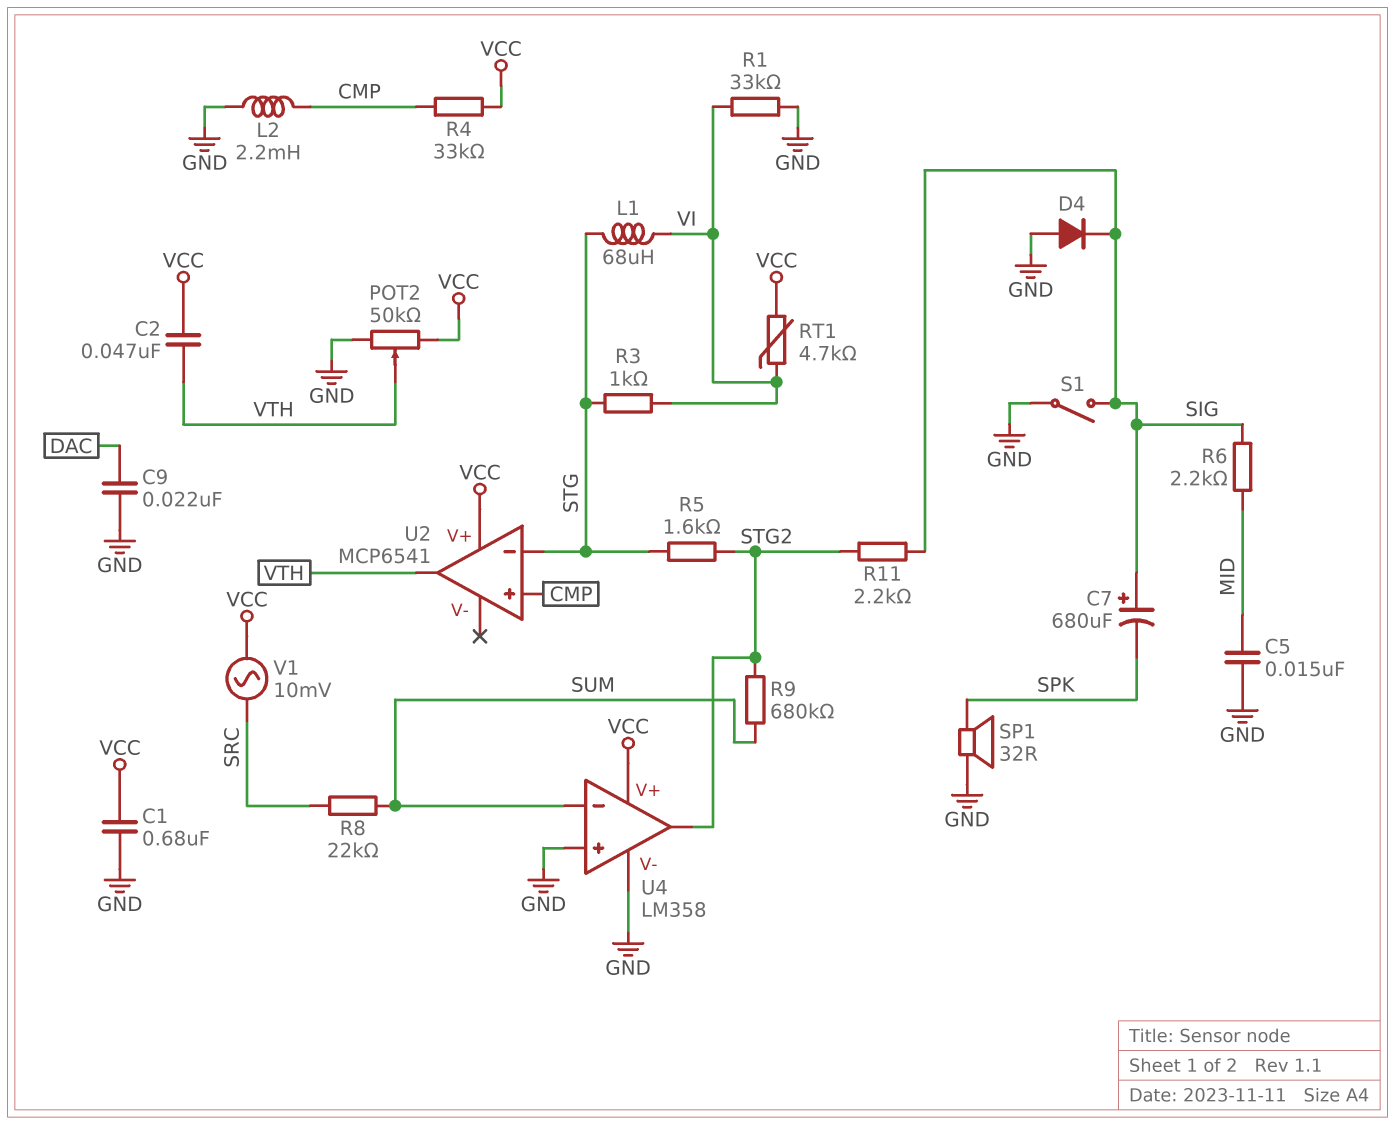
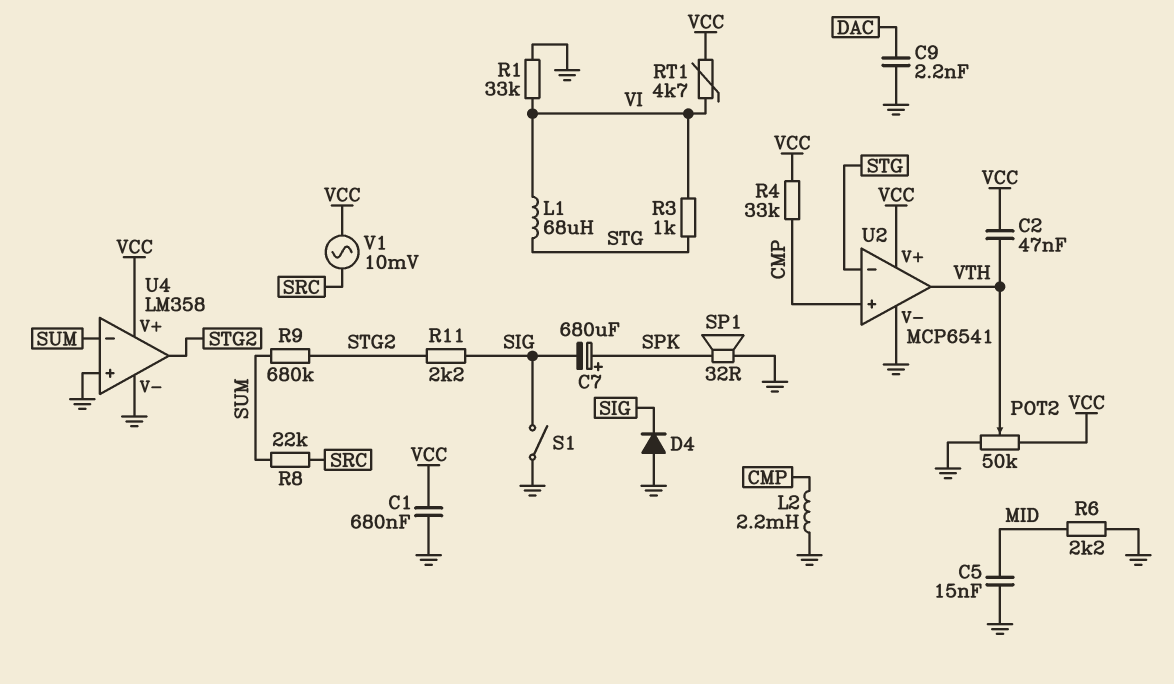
C7: 680uF (plus SIG, minus SPK) -> 680uF (plus SPK, minus SIG)
C9: 22nF (DAC, GND) -> 2.2nF (DAC, GND)
R5: 1.6k (STG, STG2) -> none
R6: 2.2k (MID, SIG) -> 2.2k (GND, MID)
U2 pin V-: none -> GND

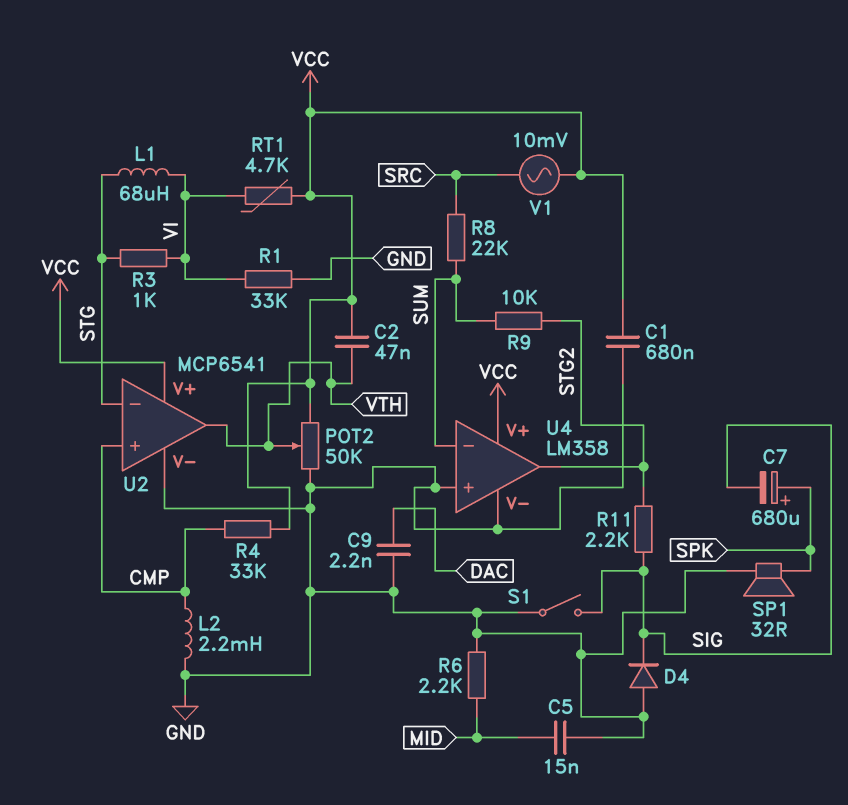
R9: 680k (STG2, SUM) -> 10k (STG2, SUM)

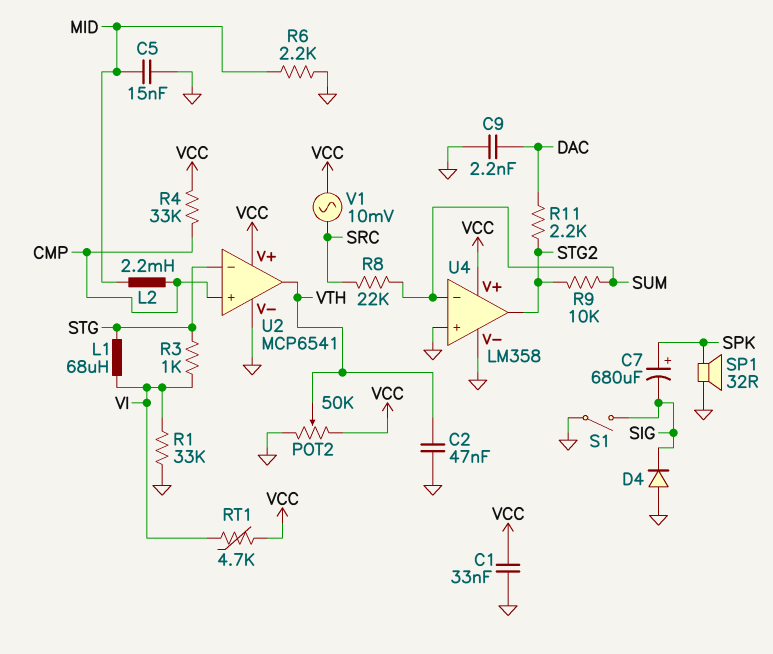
C1: 680nF (GND, VCC) -> 33nF (GND, VCC)
C2: 47nF (VCC, VTH) -> 47nF (GND, VTH)
L2: 2.2mH (CMP, GND) -> 2.2mH (CMP, MID)
R11: 2.2k (SIG, STG2) -> 2.2k (DAC, STG2)

